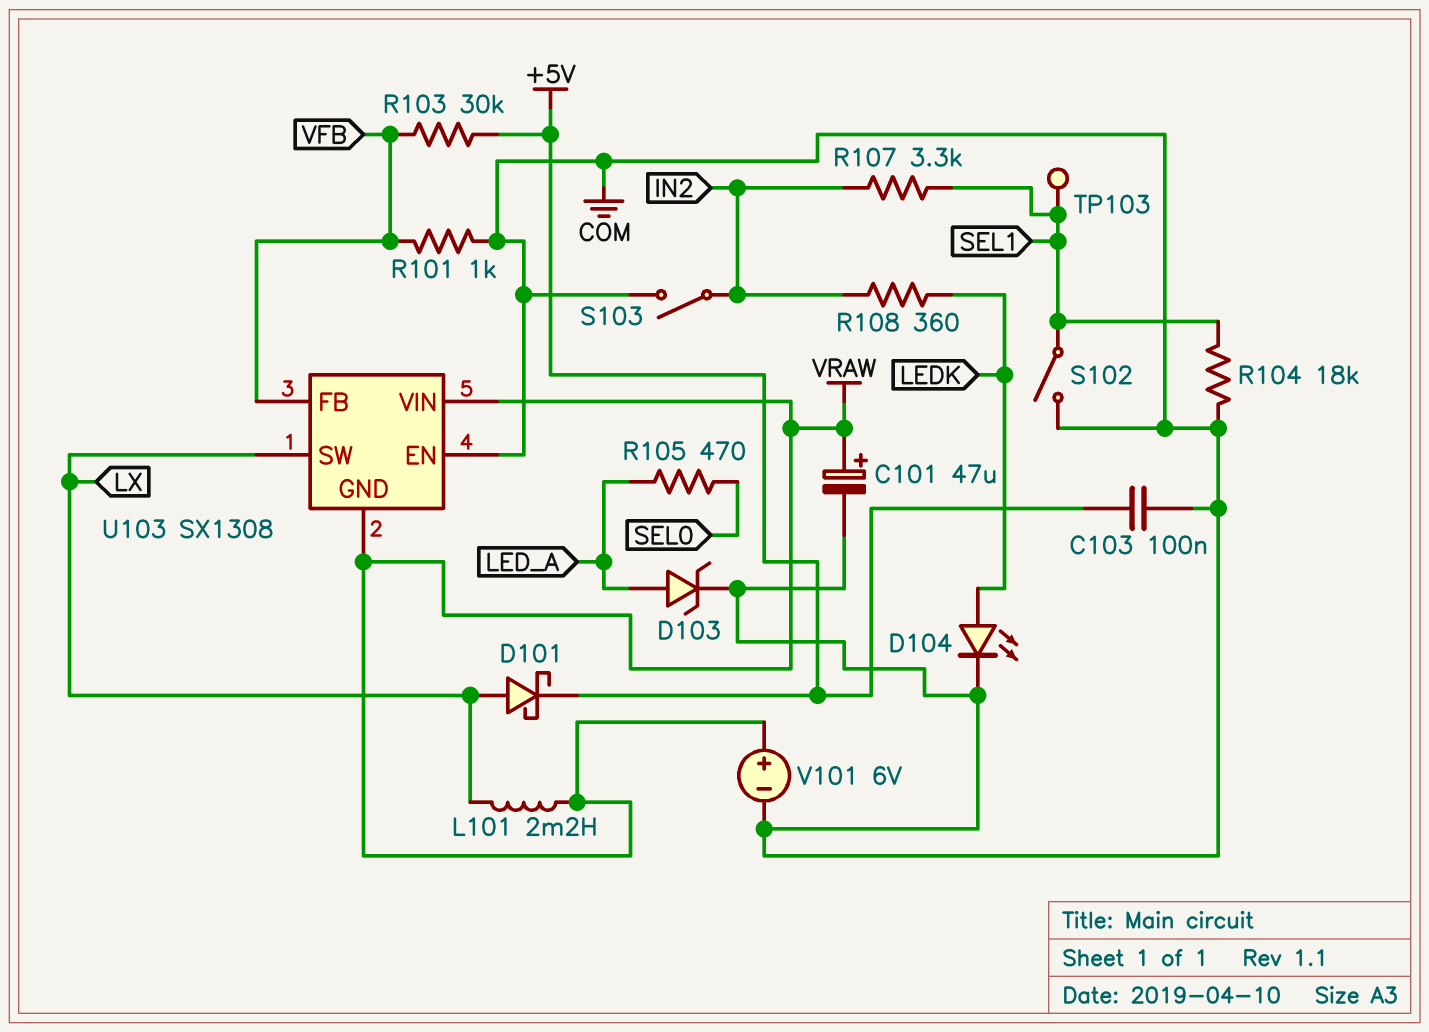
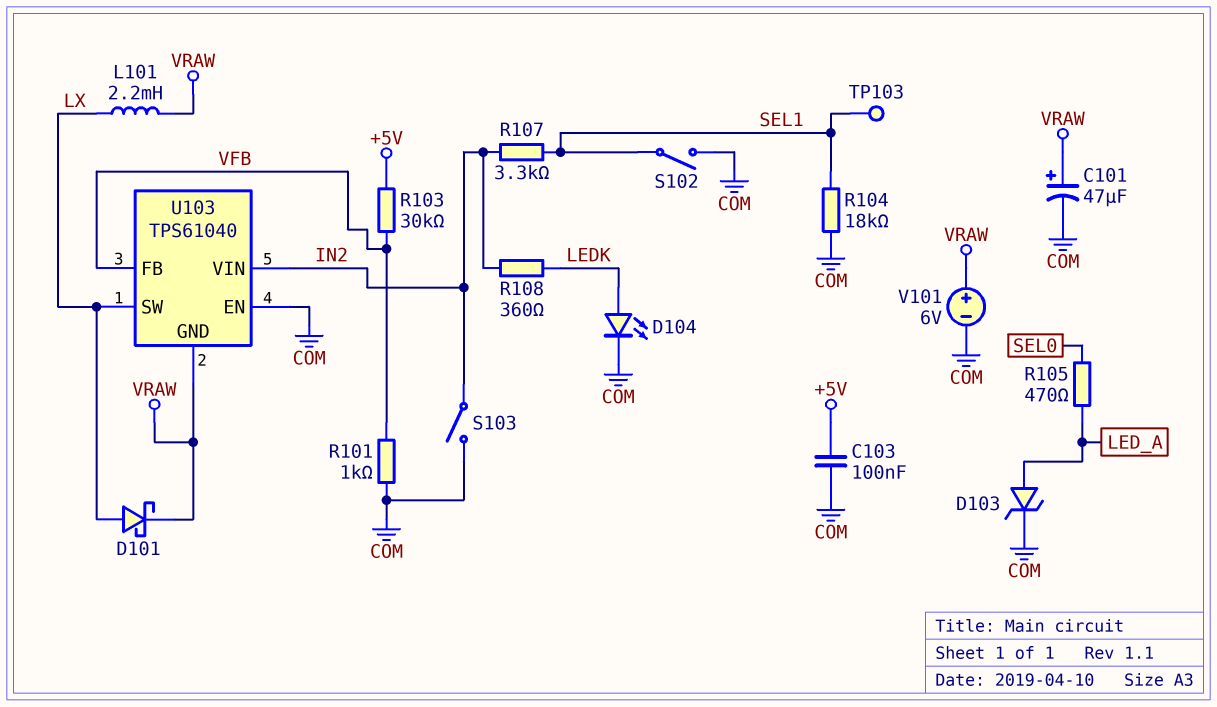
D101: schottky (A LX, K +5V) -> schottky (A LX, K VRAW)
U103: SX1308 -> TPS61040
U103 pin VIN: VRAW -> IN2

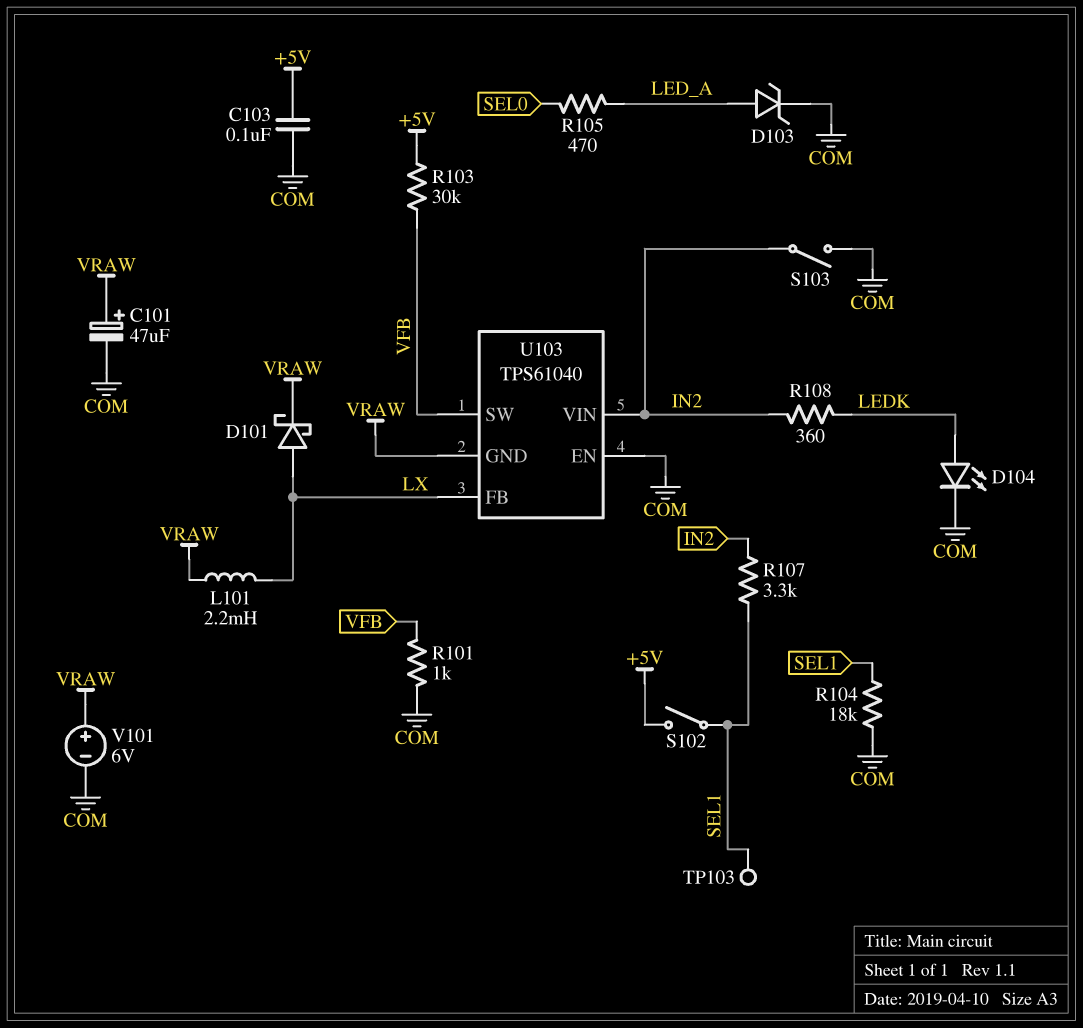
S102: switch (COM, SEL1) -> switch (+5V, SEL1)
U103 pin FB: VFB -> LX
U103 pin SW: LX -> VFB

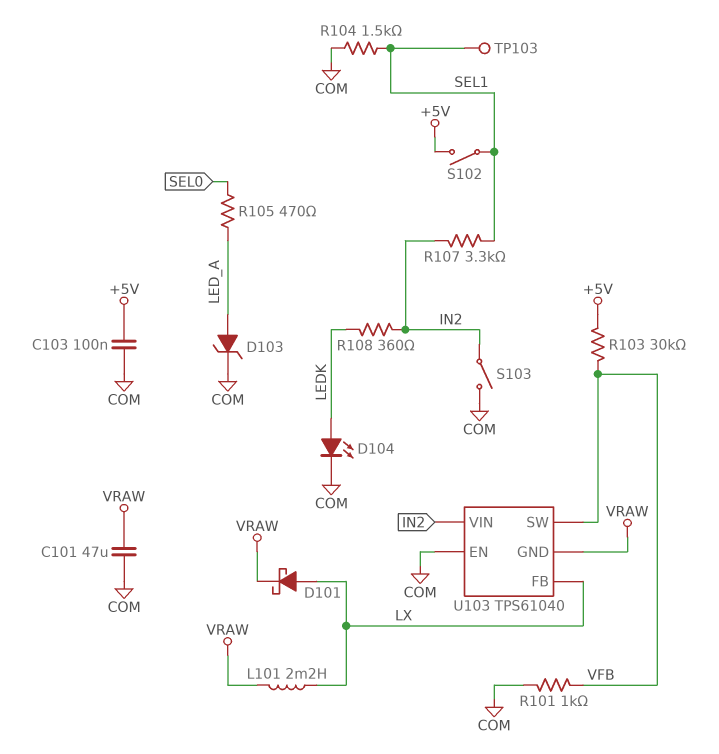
C101: 47uF (plus VRAW, minus COM) -> 47uF (COM, VRAW)
R104: 18k (COM, SEL1) -> 1.5k (COM, SEL1)
V101: 6V (plus VRAW, minus COM) -> none

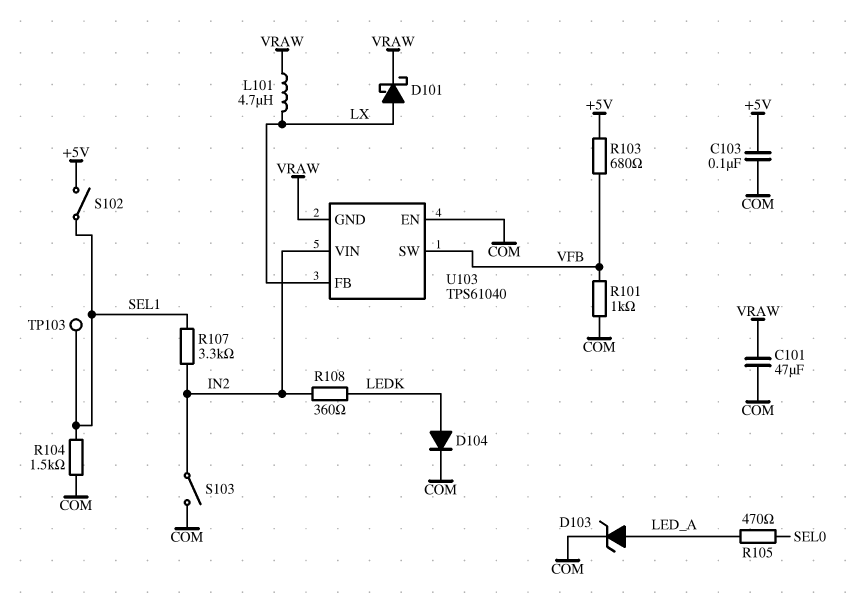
D104: LED (A LEDK, K COM) -> diode (A LEDK, K COM)
L101: 2.2mH (LX, VRAW) -> 4.7uH (LX, VRAW)
R103: 30k (+5V, VFB) -> 680 (+5V, VFB)

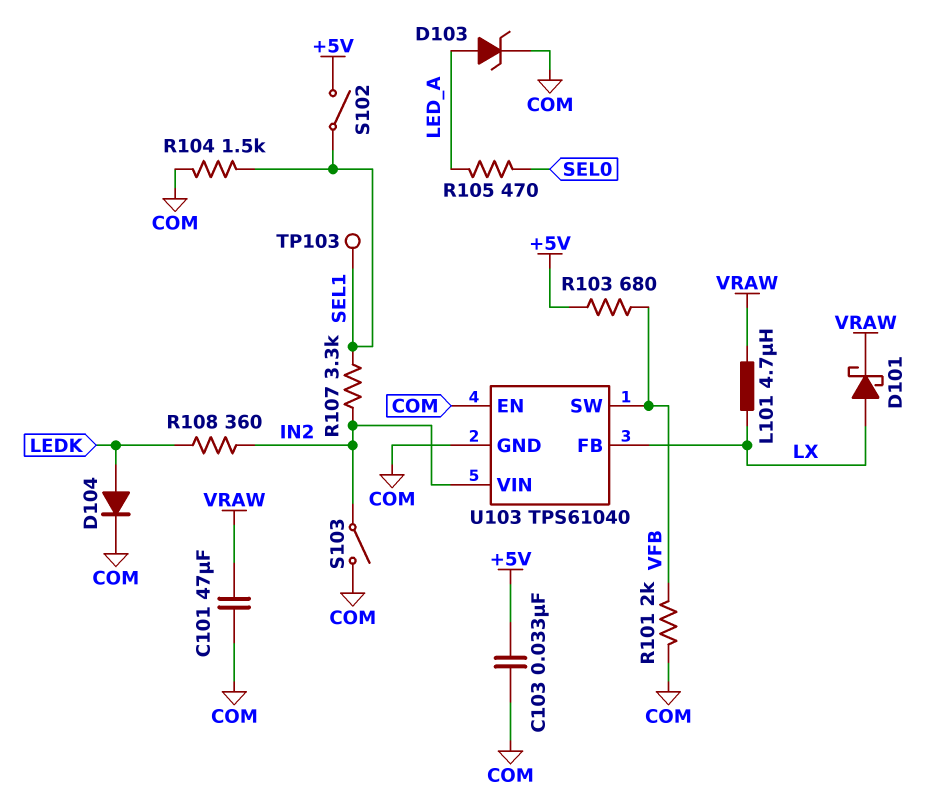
C103: 100nF (+5V, COM) -> 33nF (+5V, COM)
R101: 1k (COM, VFB) -> 2k (COM, VFB)
U103 pin GND: VRAW -> COM

